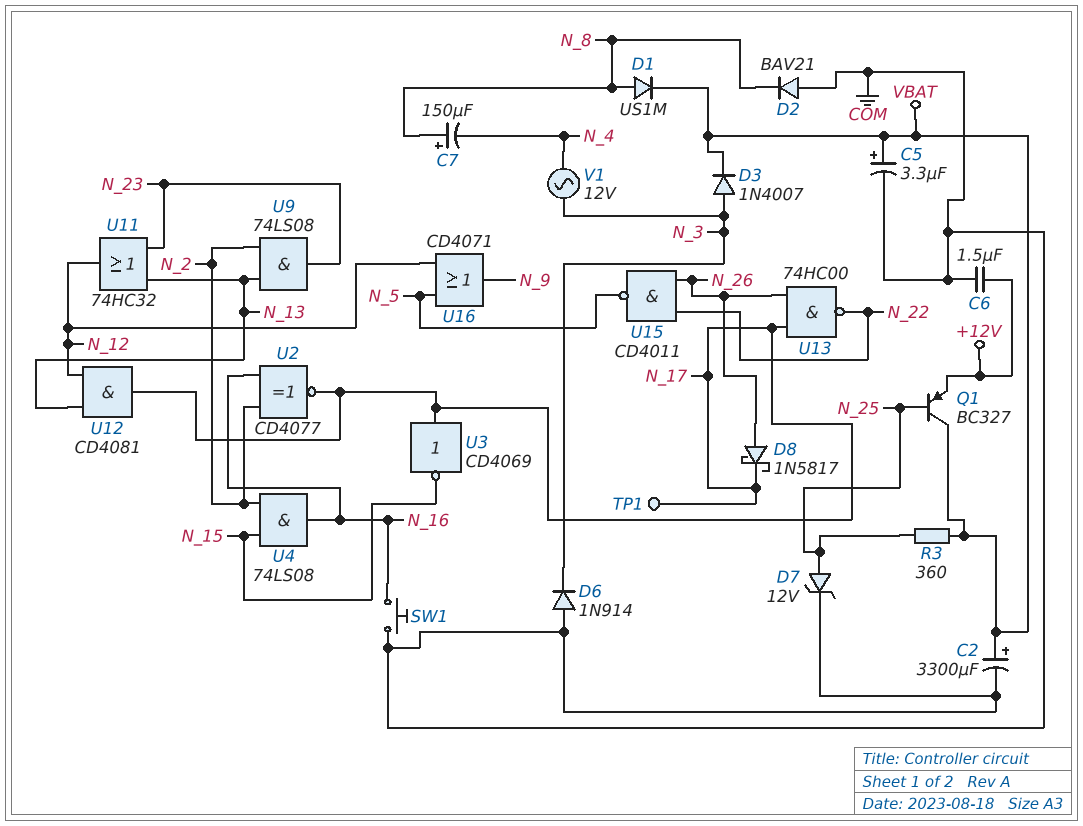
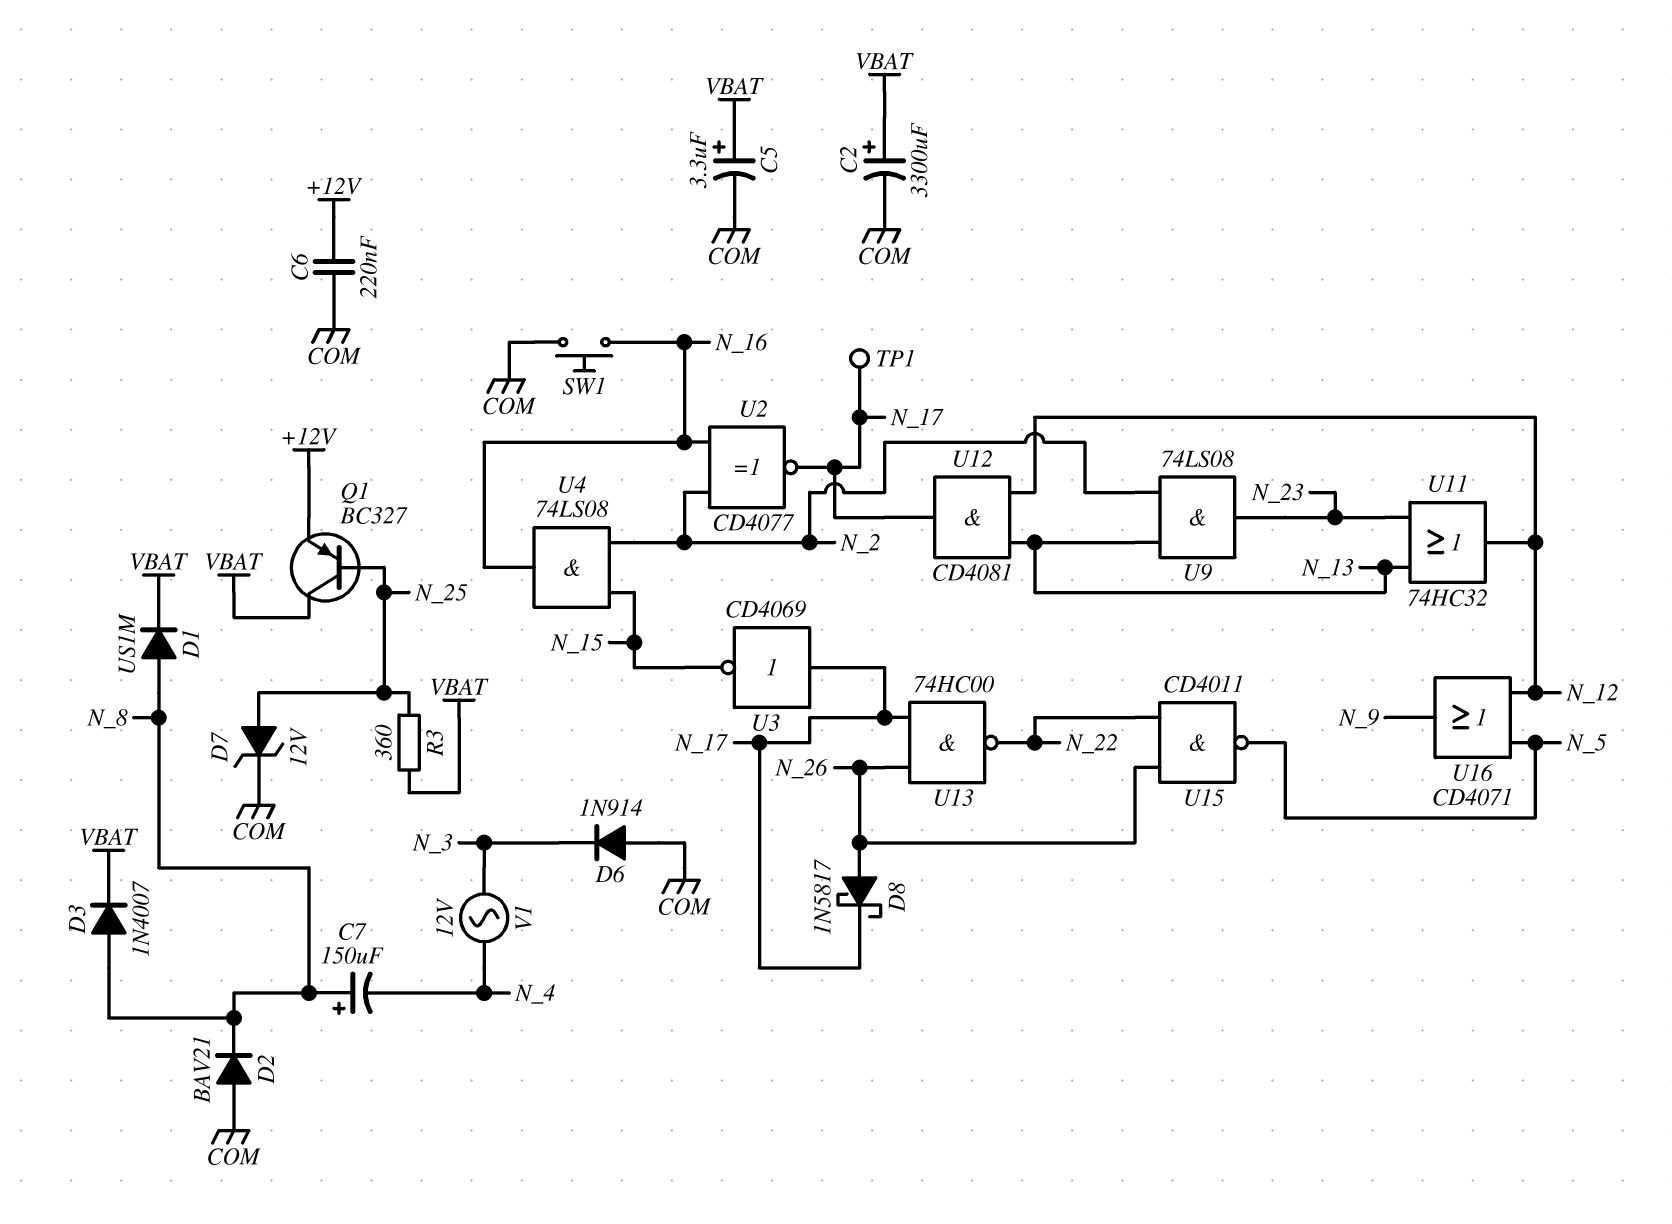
C6: 1.5uF (+12V, COM) -> 220nF (+12V, COM)
D3: diode 1N4007 (A N_3, K VBAT) -> diode 1N4007 (A N_8, K VBAT)

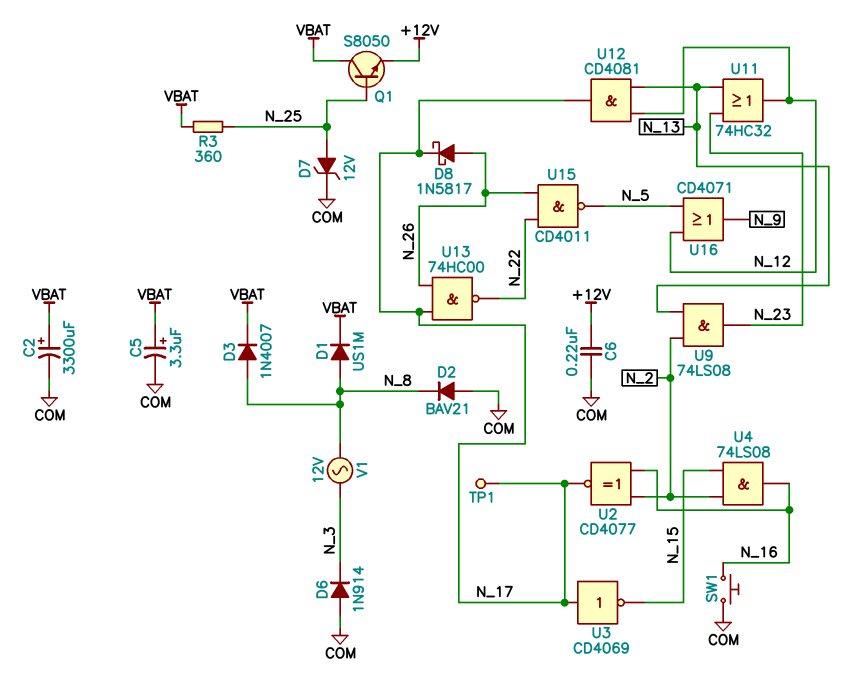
C7: 150uF (plus N_8, minus N_4) -> none
Q1: PNP BC327 (B N_25, C VBAT, E +12V) -> NPN S8050 (B N_25, C VBAT, E +12V)
V1: AC 12V (N_3, N_4) -> AC 12V (N_3, N_8)

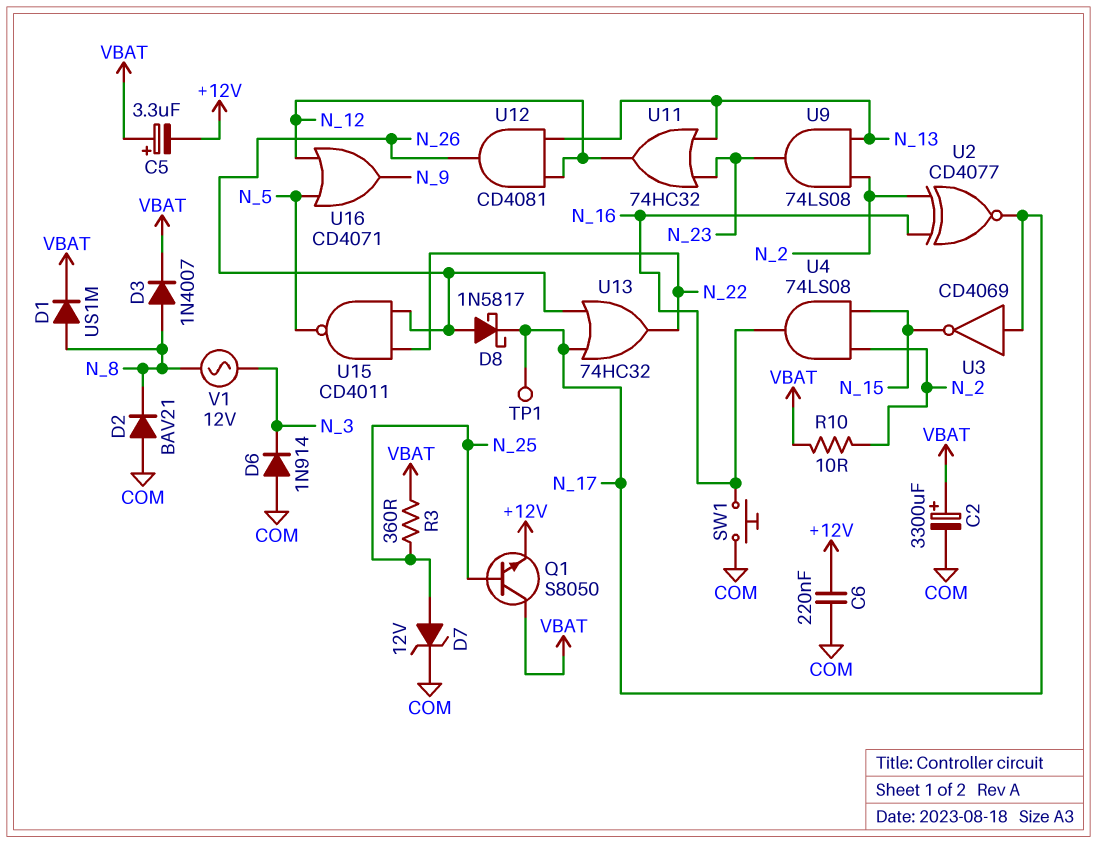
C5: 3.3uF (plus VBAT, minus COM) -> 3.3uF (plus VBAT, minus +12V)
R10: none -> 10 (N_2, VBAT)
U12: AND CD4081 (in N_12, in N_13, out N_17) -> AND CD4081 (in N_12, in N_13, out N_26)
U13: NAND 74HC00 (in N_17, in N_26, out N_22) -> OR 74HC32 (in N_17, in N_26, out N_22)

